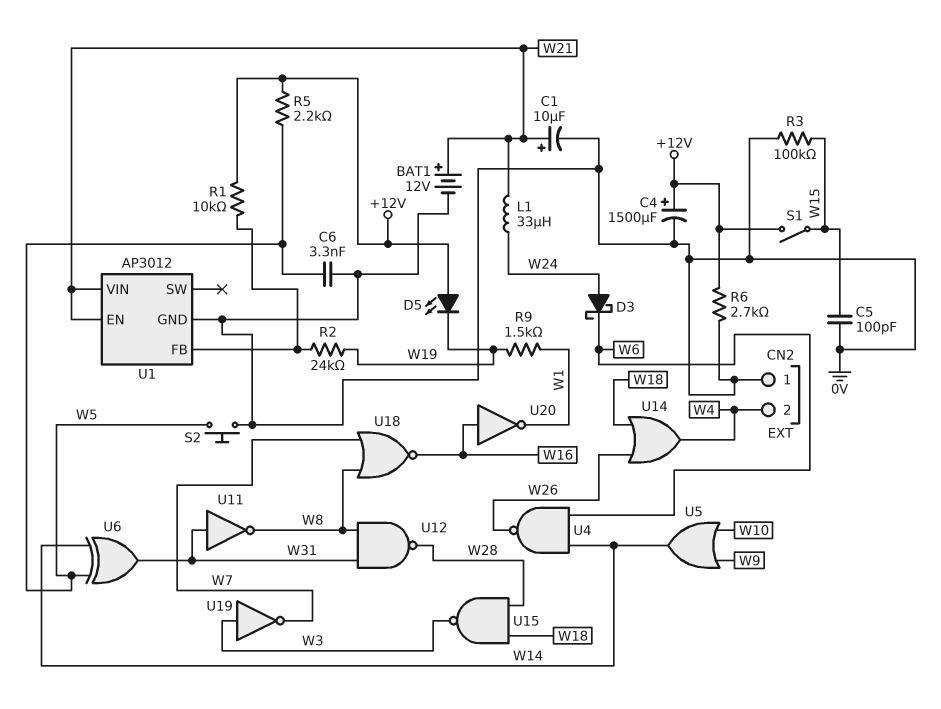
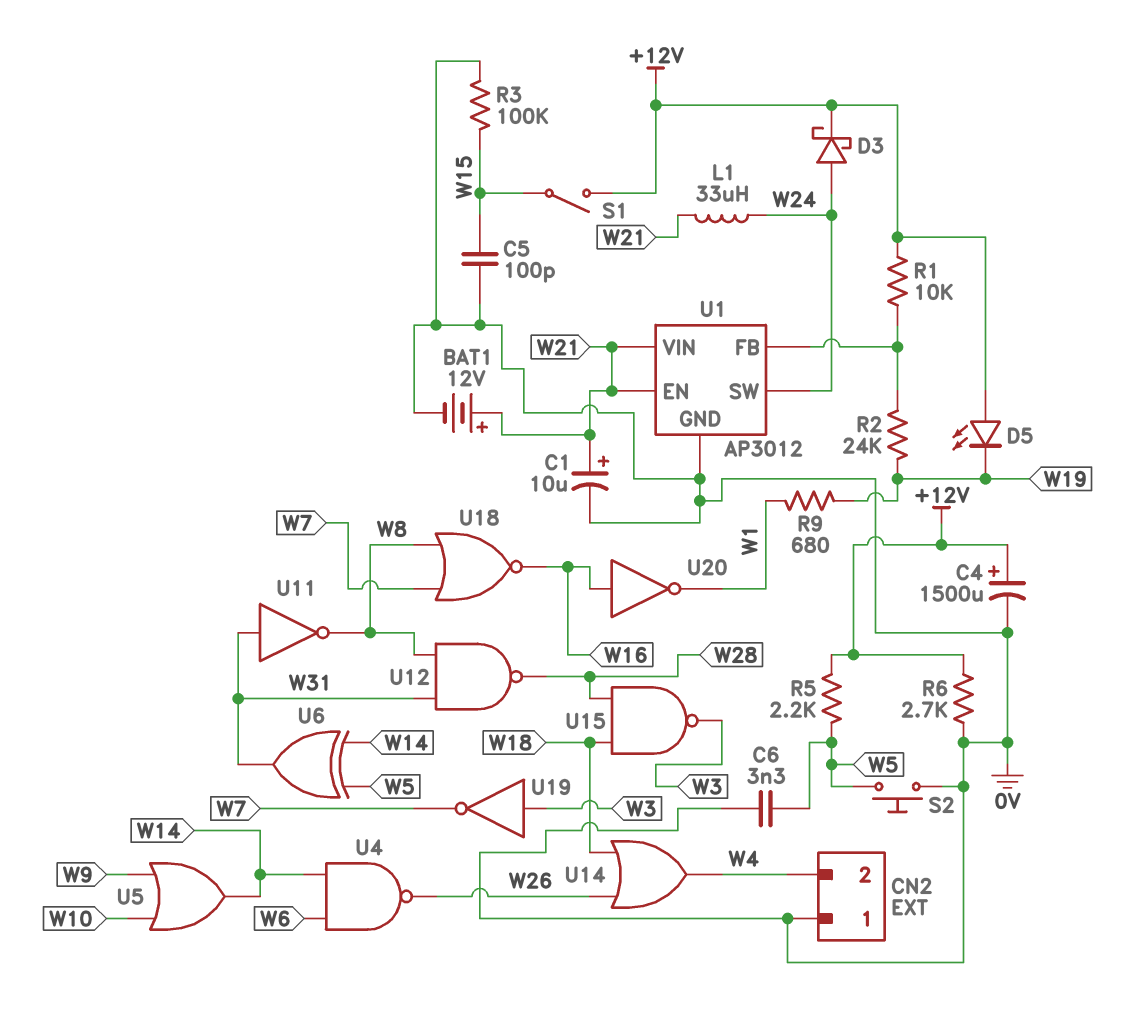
D3: schottky (A W24, K W6) -> schottky (A W24, K +12V)
R9: 1.5k (W1, W19) -> 680 (W1, W19)
U1 pin SW: none -> W24

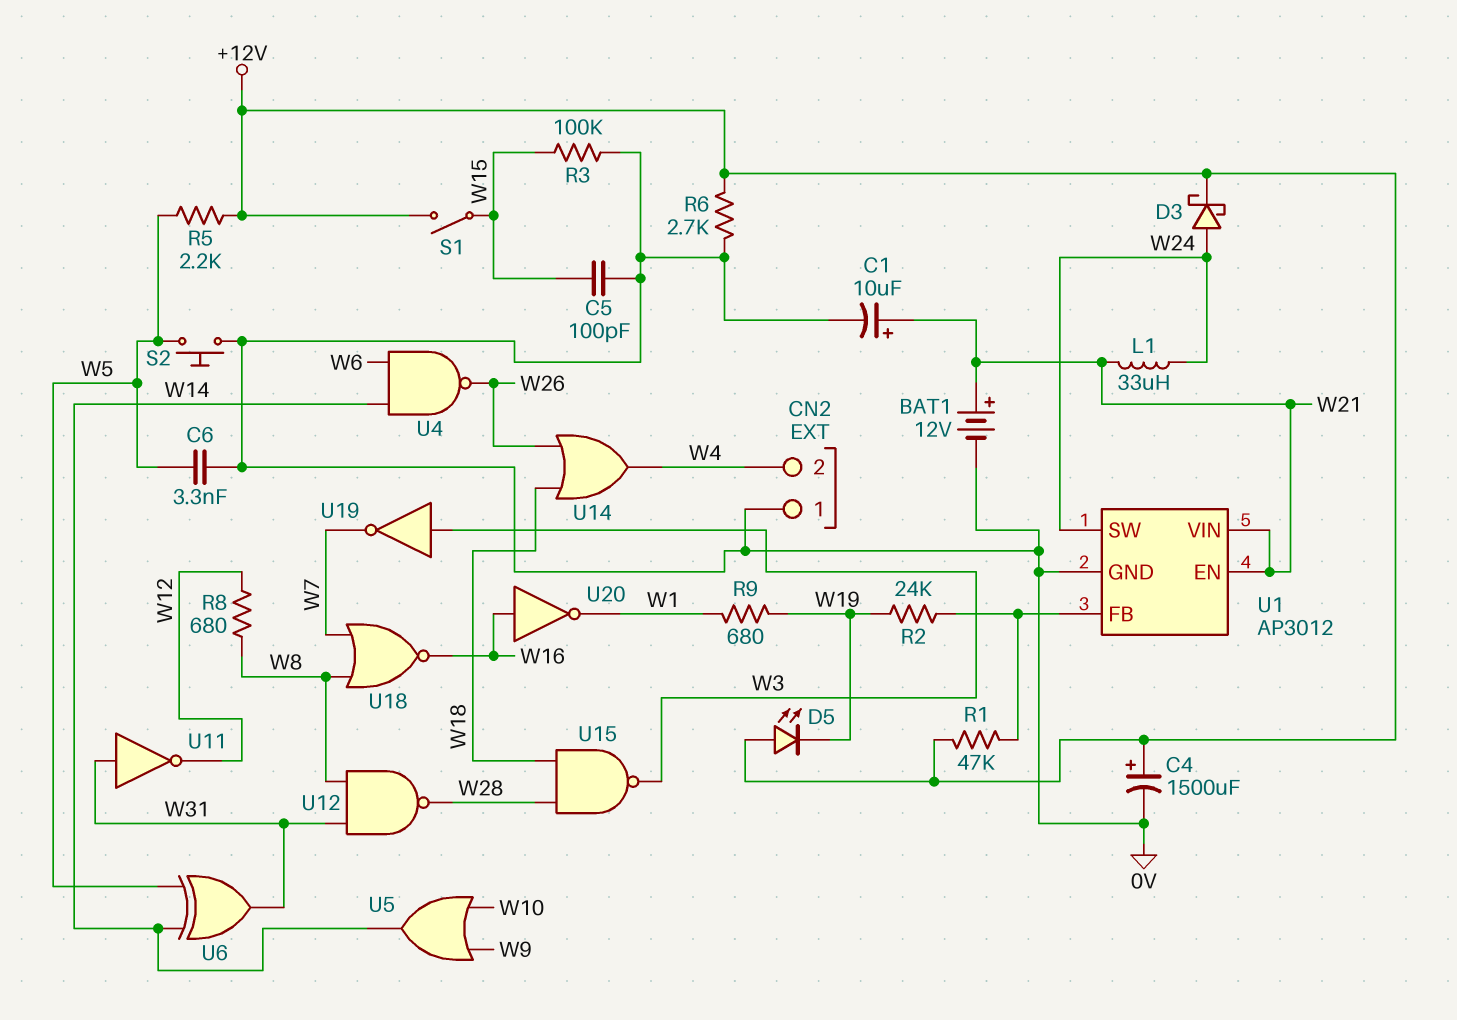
R1: 10k (+12V, U1/FB) -> 47k (+12V, U1/FB)
R8: none -> 680 (W8, W12)
U11: NOT (in W31, out W8) -> NOT (in W31, out W12)

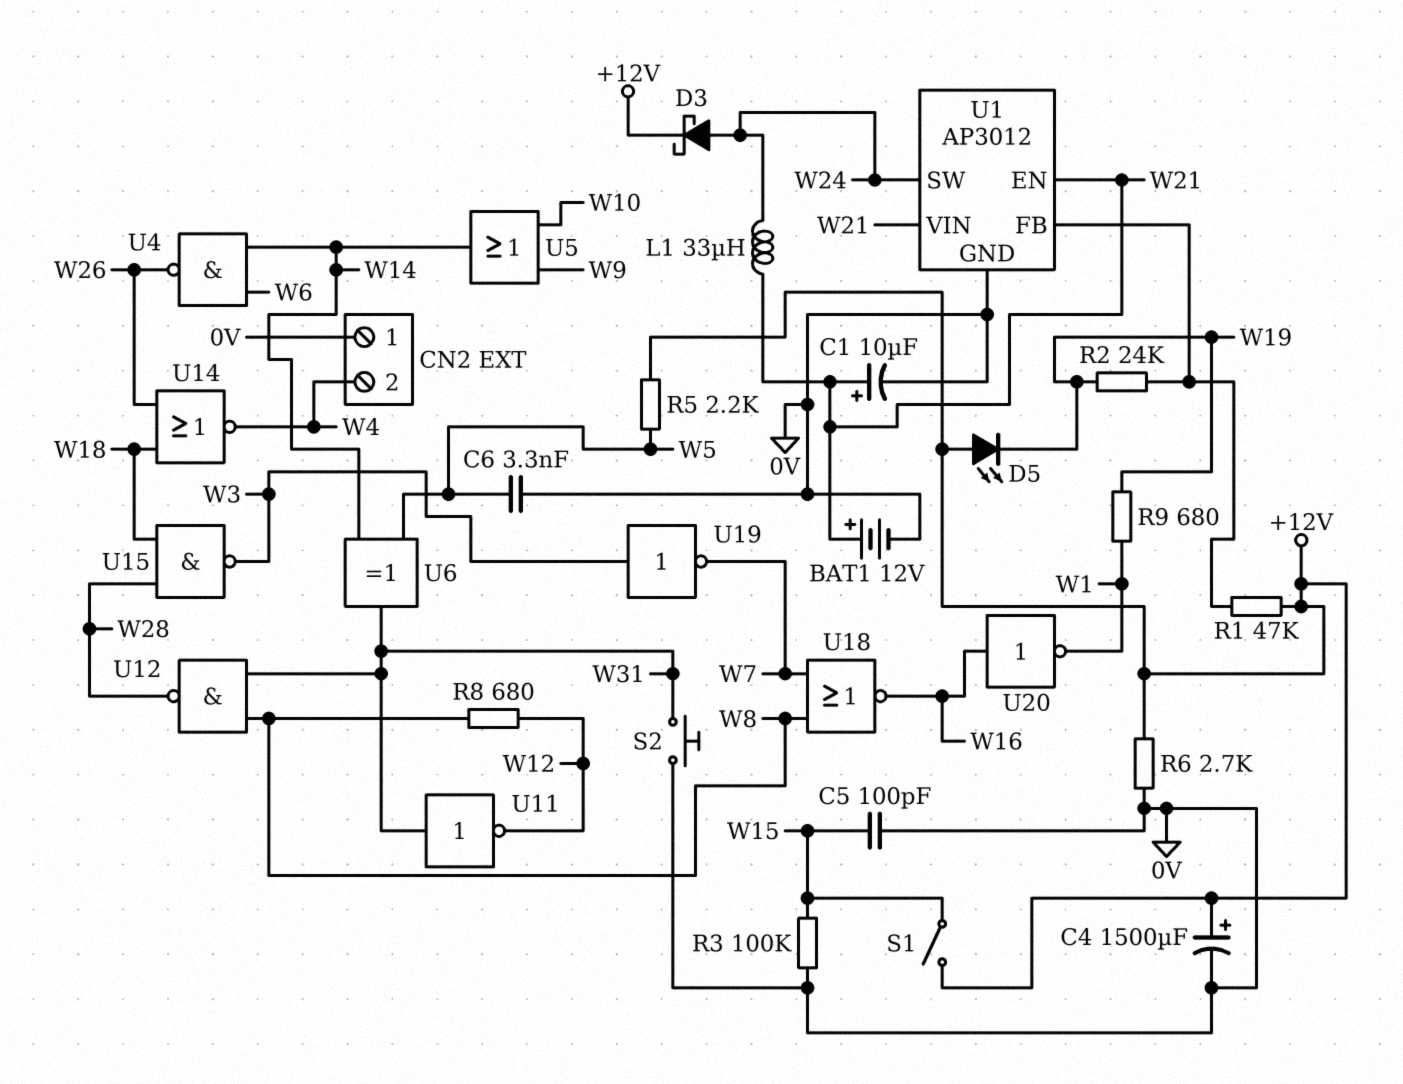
S2: button (0V, W5) -> button (0V, W31)
U14: OR (in W18, in W26, out W4) -> NOR (in W18, in W26, out W4)

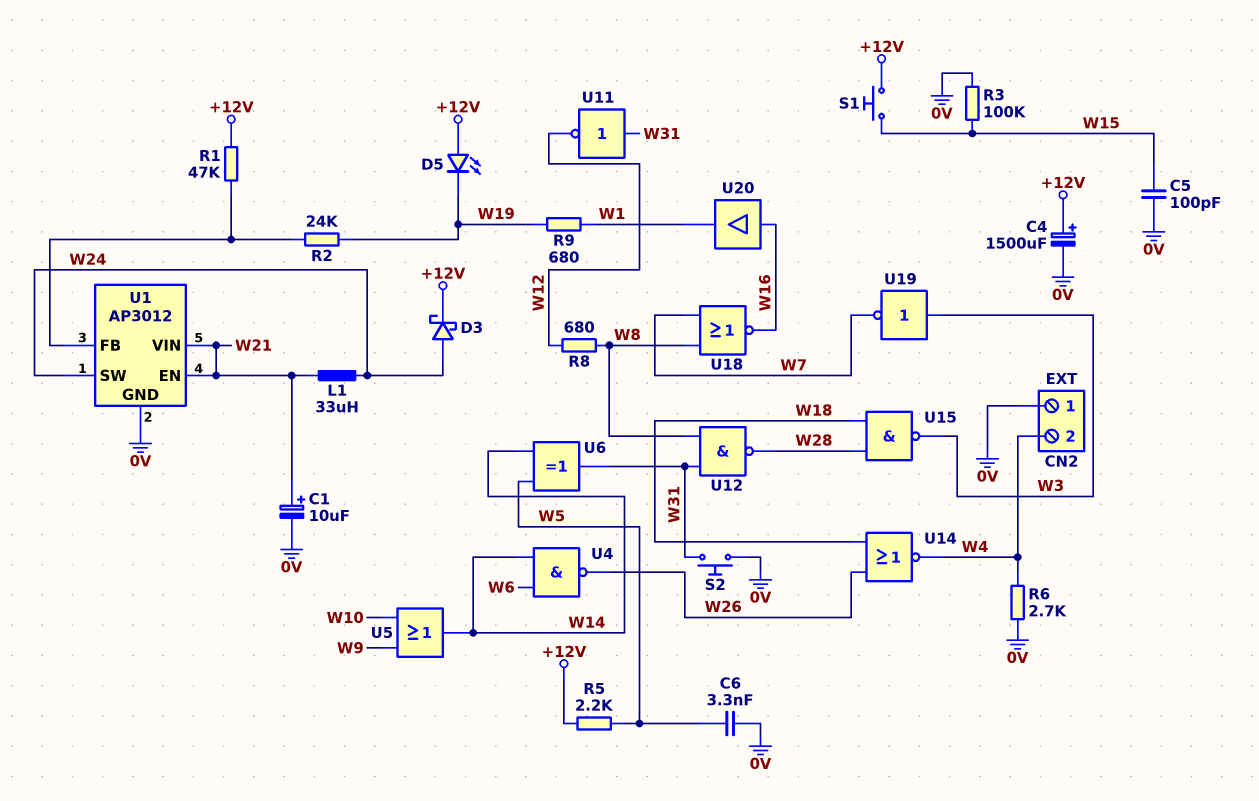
BAT1: 12V (plus W21, minus 0V) -> none
R6: 2.7k (+12V, 0V) -> 2.7k (0V, W4)
S1: switch (+12V, W15) -> button (+12V, W15)
U20: NOT (in W16, out W1) -> buffer (in W16, out W1)

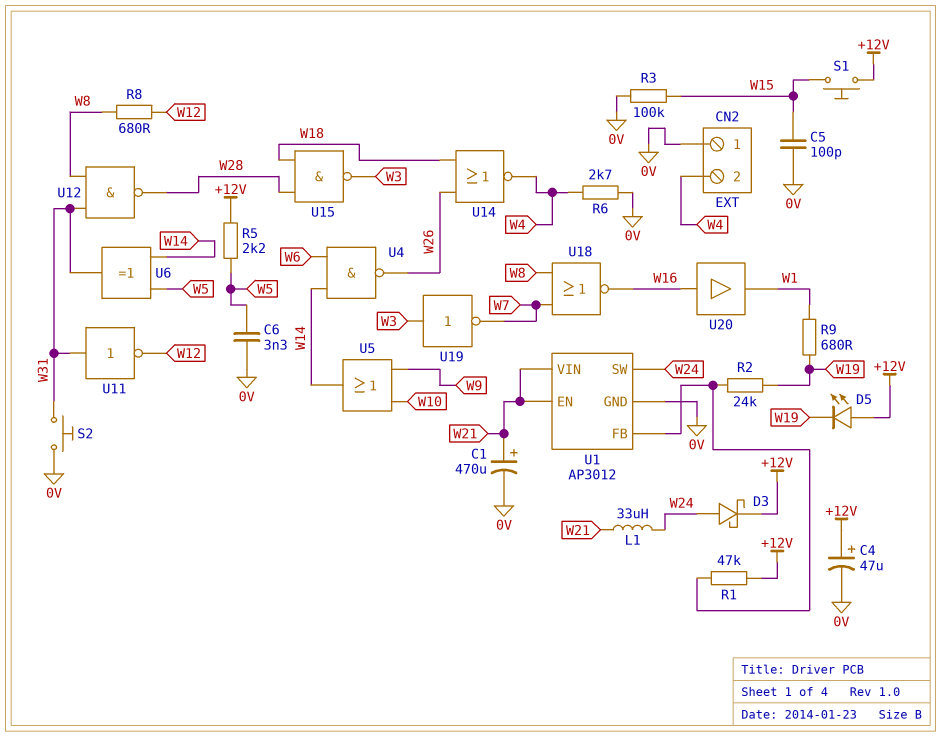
C1: 10uF (plus W21, minus 0V) -> 470uF (plus W21, minus 0V)
C4: 1500uF (plus +12V, minus 0V) -> 47uF (plus +12V, minus 0V)

